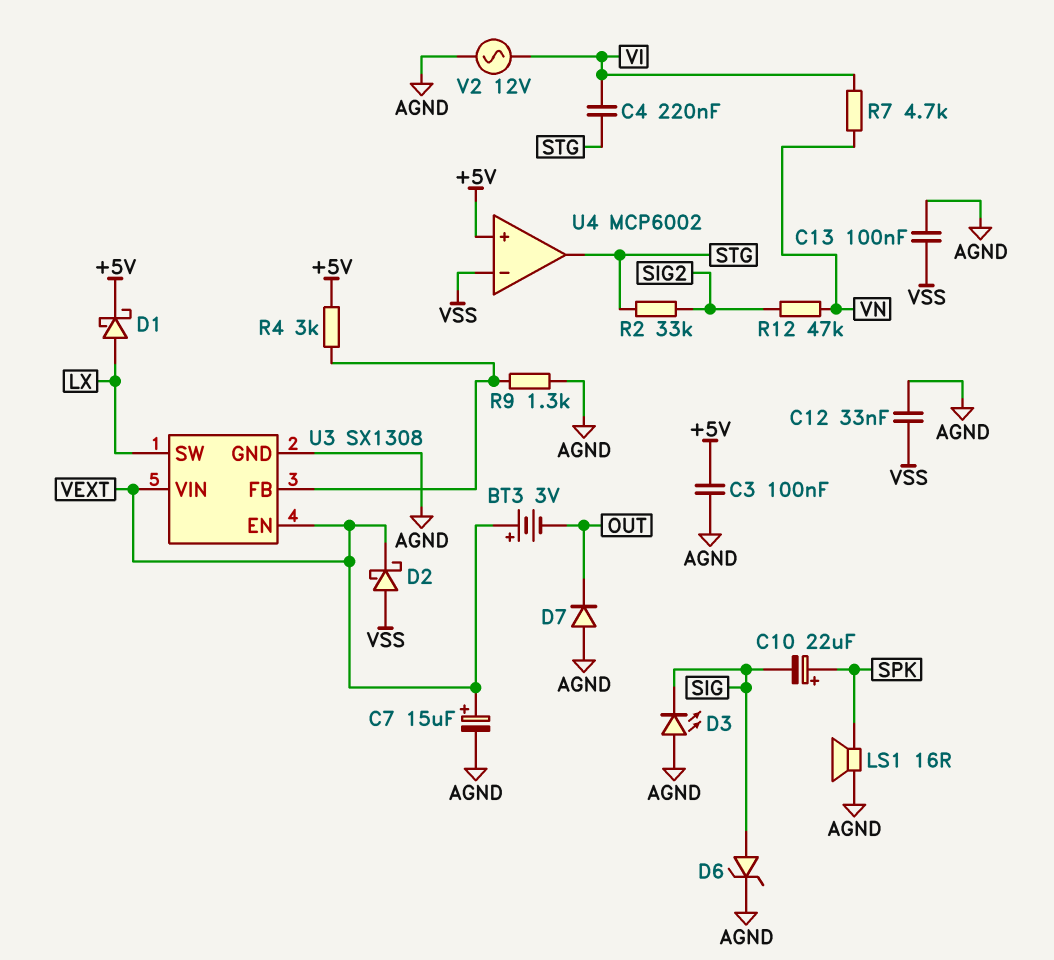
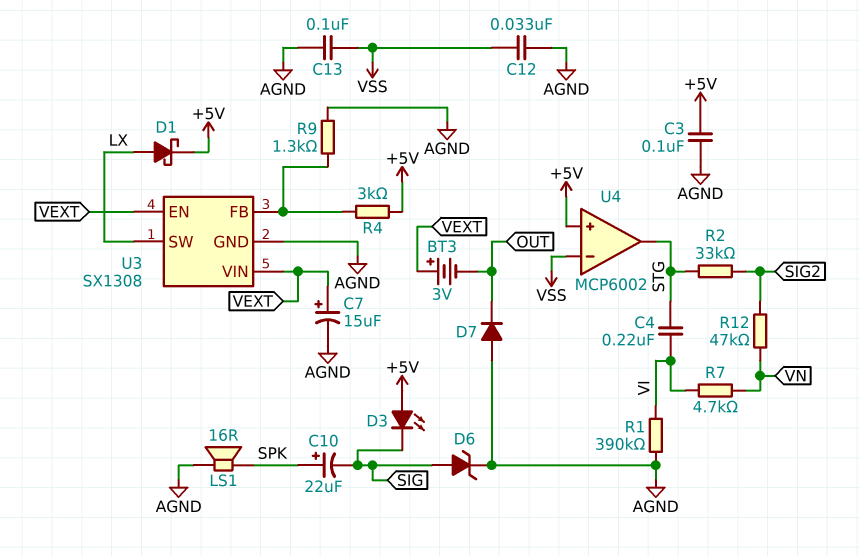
D2: schottky (A VSS, K VEXT) -> none
D3: LED (A AGND, K SIG) -> LED (A +5V, K SIG)
R1: none -> 390k (AGND, VI)
V2: AC 12V (AGND, VI) -> none

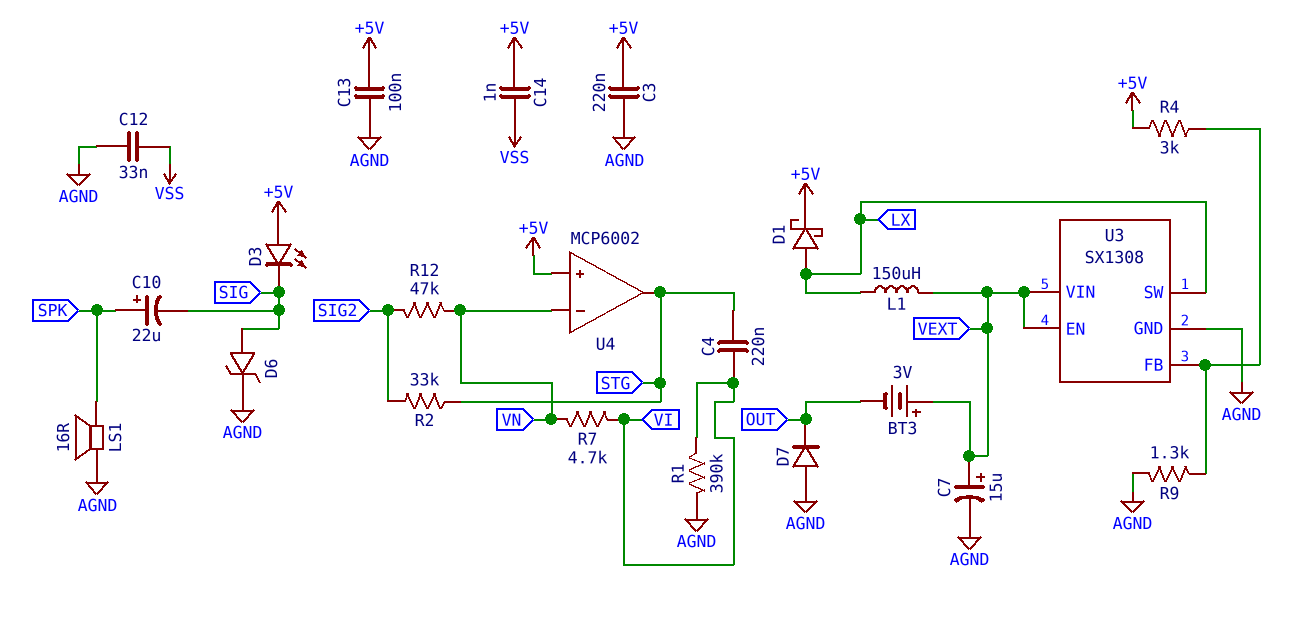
C3: 100nF (+5V, AGND) -> 220nF (+5V, AGND)
C13: 100nF (AGND, VSS) -> 100nF (+5V, AGND)
C14: none -> 1nF (+5V, VSS)
L1: none -> 150uH (LX, VEXT)
U4 pin in-: VSS -> VN

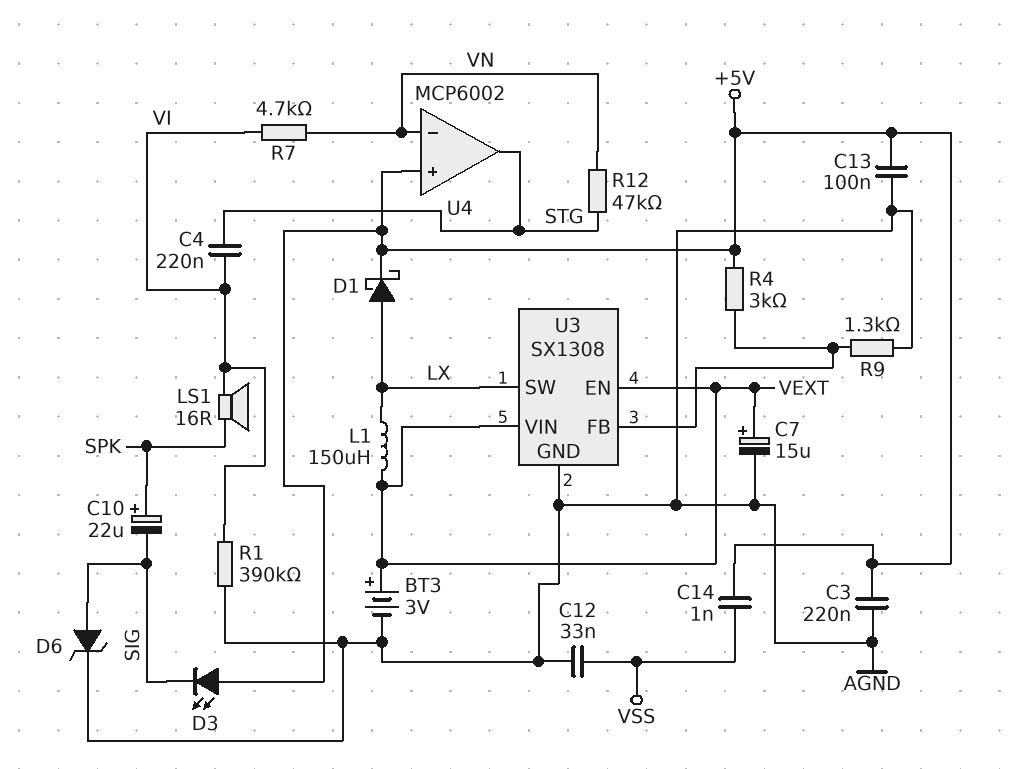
BT3: 3V (plus VEXT, minus OUT) -> 3V (plus VEXT, minus AGND)
D7: diode (A AGND, K OUT) -> none
LS1: speaker 16R (AGND, SPK) -> speaker 16R (SPK, VI)
R2: 33k (SIG2, STG) -> none
R12: 47k (SIG2, VN) -> 47k (STG, VN)

